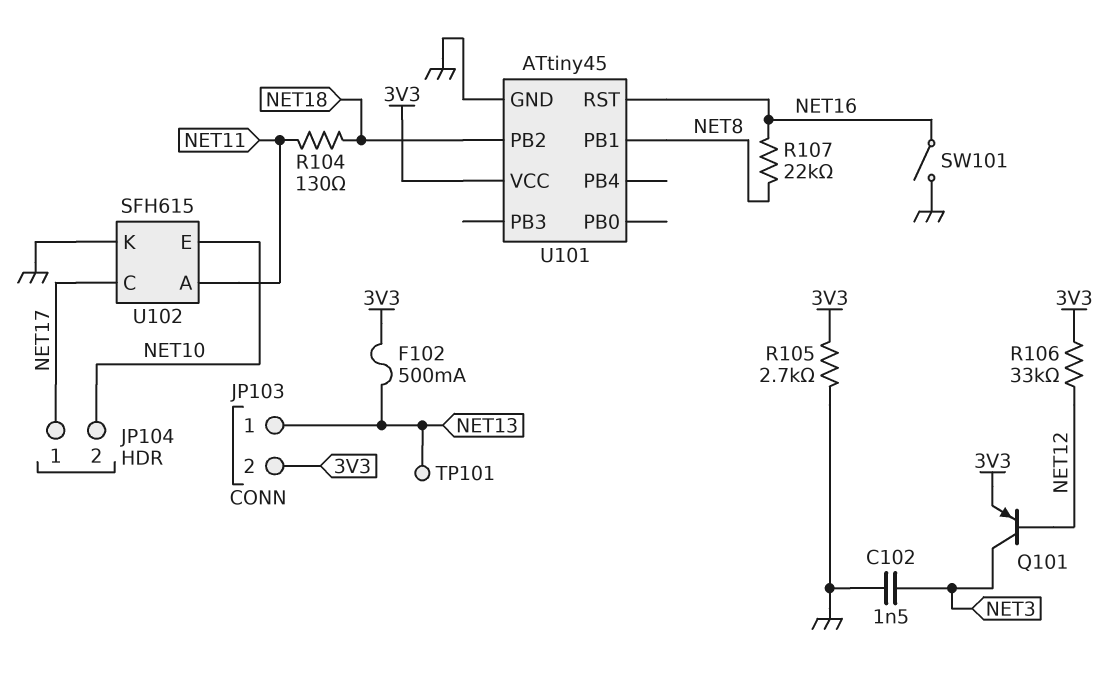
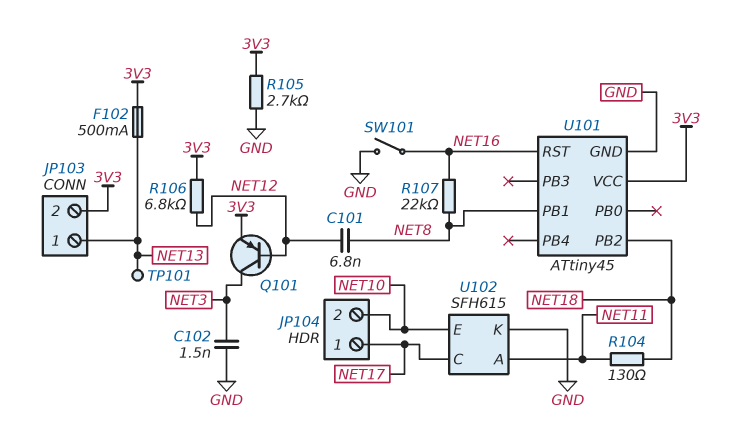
C101: none -> 6.8nF (NET8, NET12)
R106: 33k (3V3, NET12) -> 6.8k (3V3, NET12)

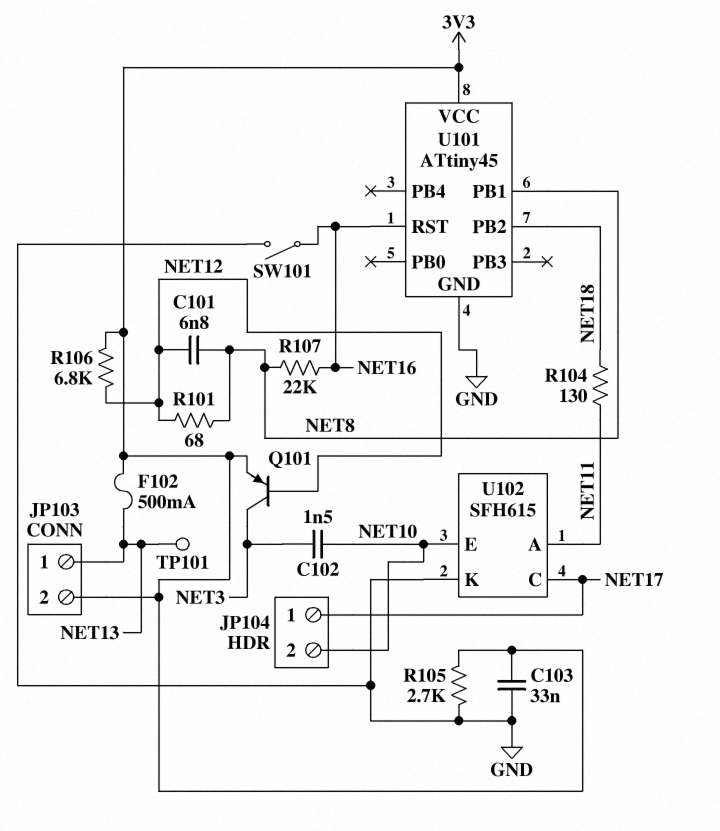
C102: 1.5nF (GND, NET3) -> 1.5nF (NET3, NET10)
C103: none -> 33nF (3V3, GND)
R101: none -> 68 (NET8, NET12)

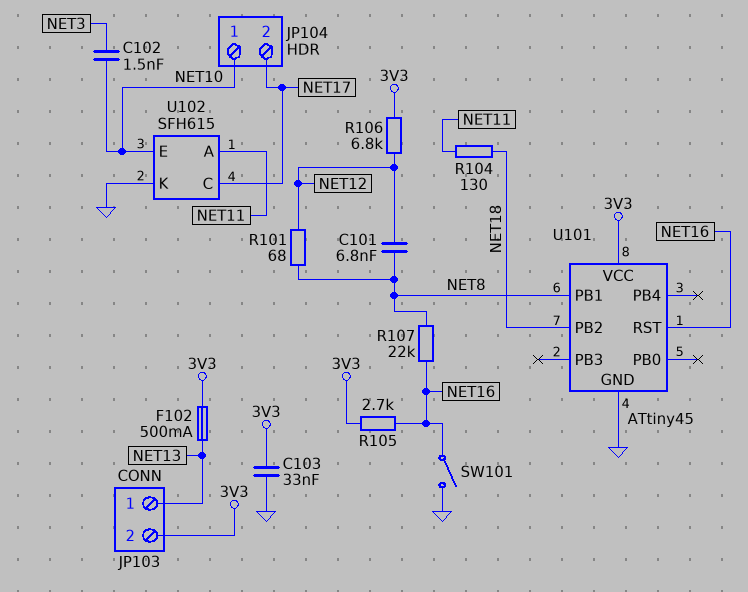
JP104 pin 1: NET17 -> NET10
JP104 pin 2: NET10 -> NET17
Q101: PNP (B NET12, C NET3, E 3V3) -> none
R105: 2.7k (3V3, GND) -> 2.7k (3V3, NET16)
TP101: test point (NET13) -> none

